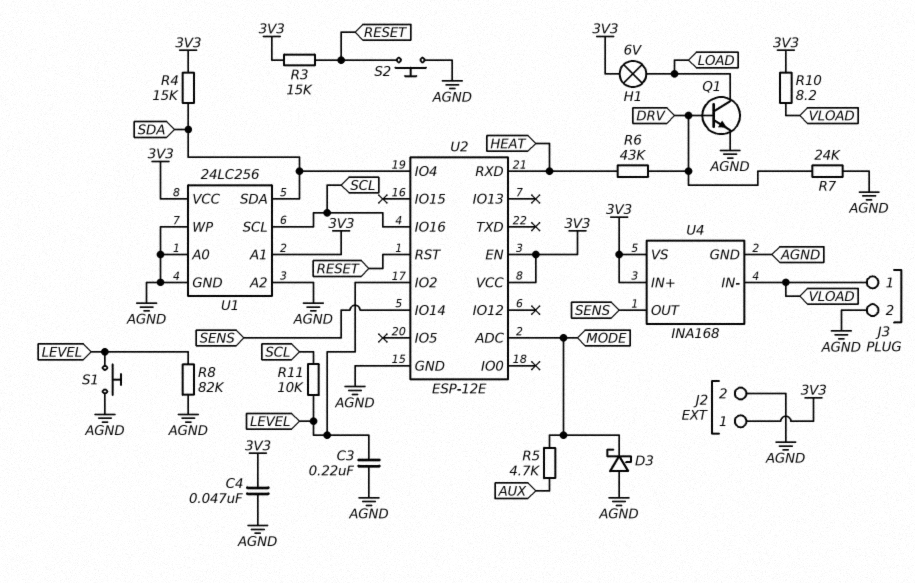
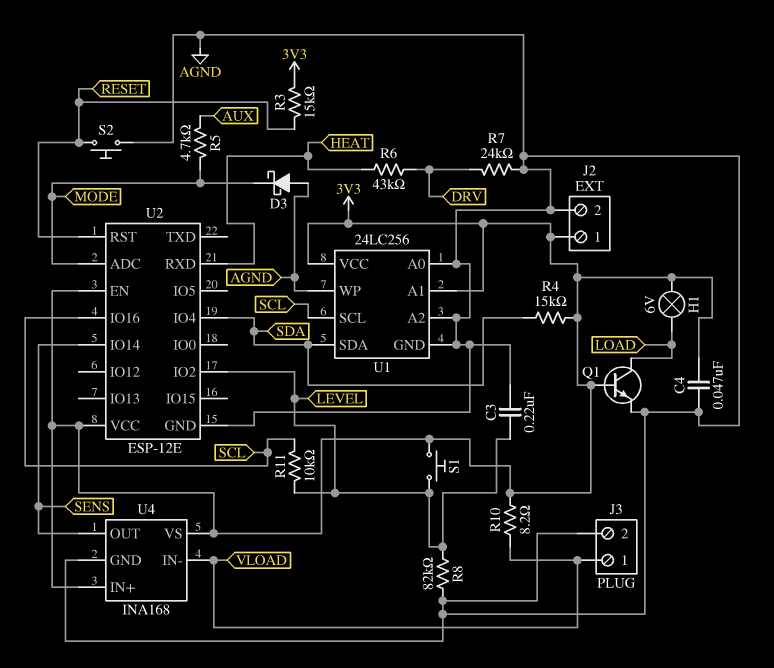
Q1: NPN (B DRV, C LOAD, E AGND) -> NPN (B 3V3, C LOAD, E AGND)
S1: button (AGND, LEVEL) -> button (3V3, LEVEL)

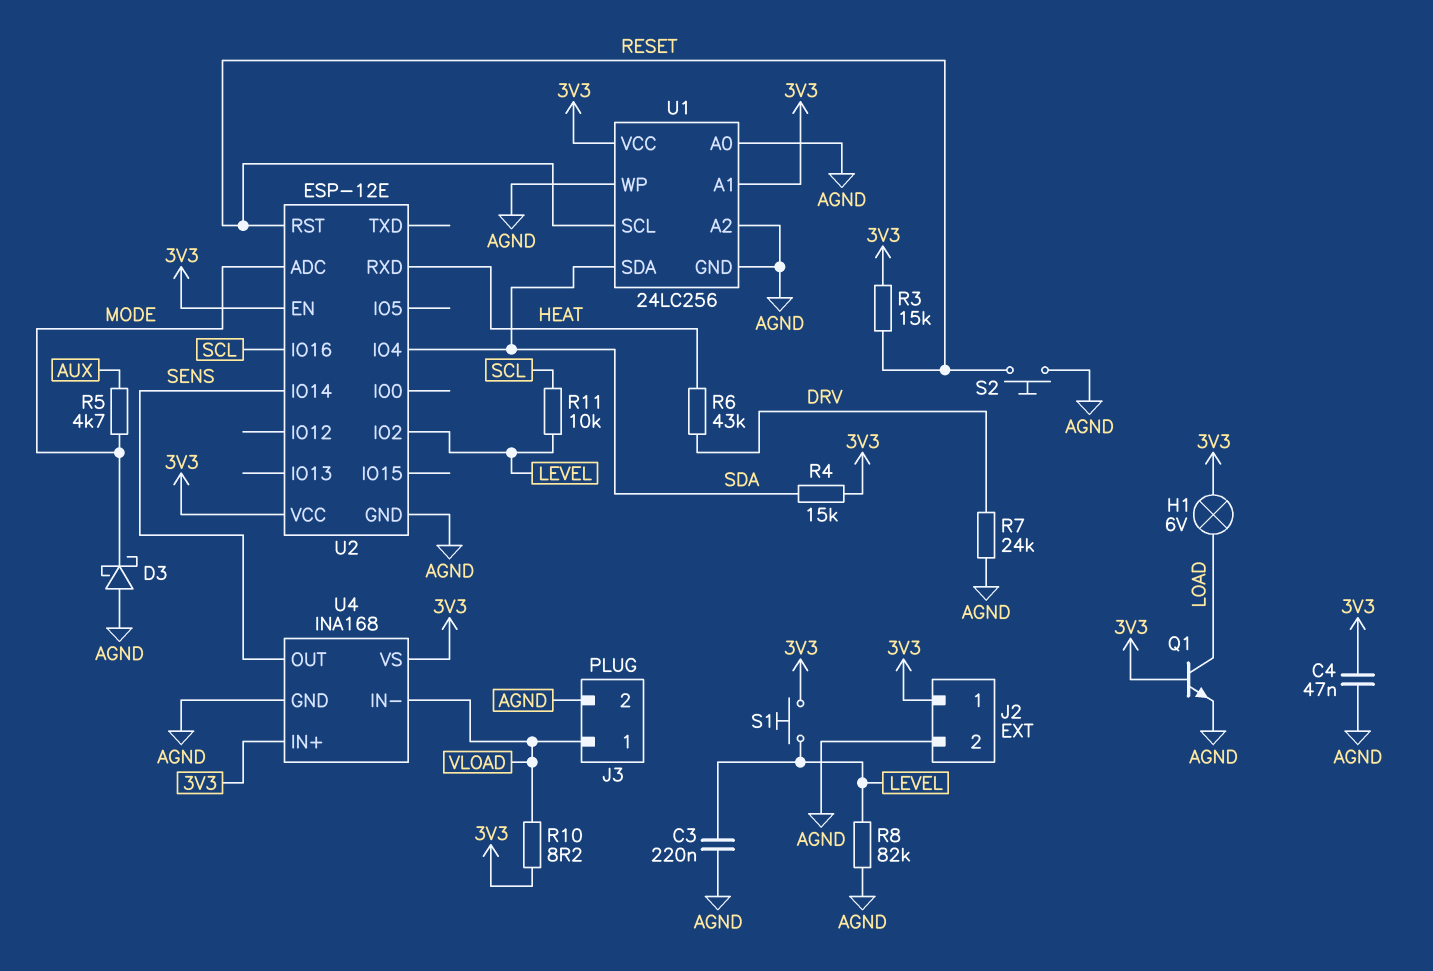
U1 pin SCL: SCL -> RESET

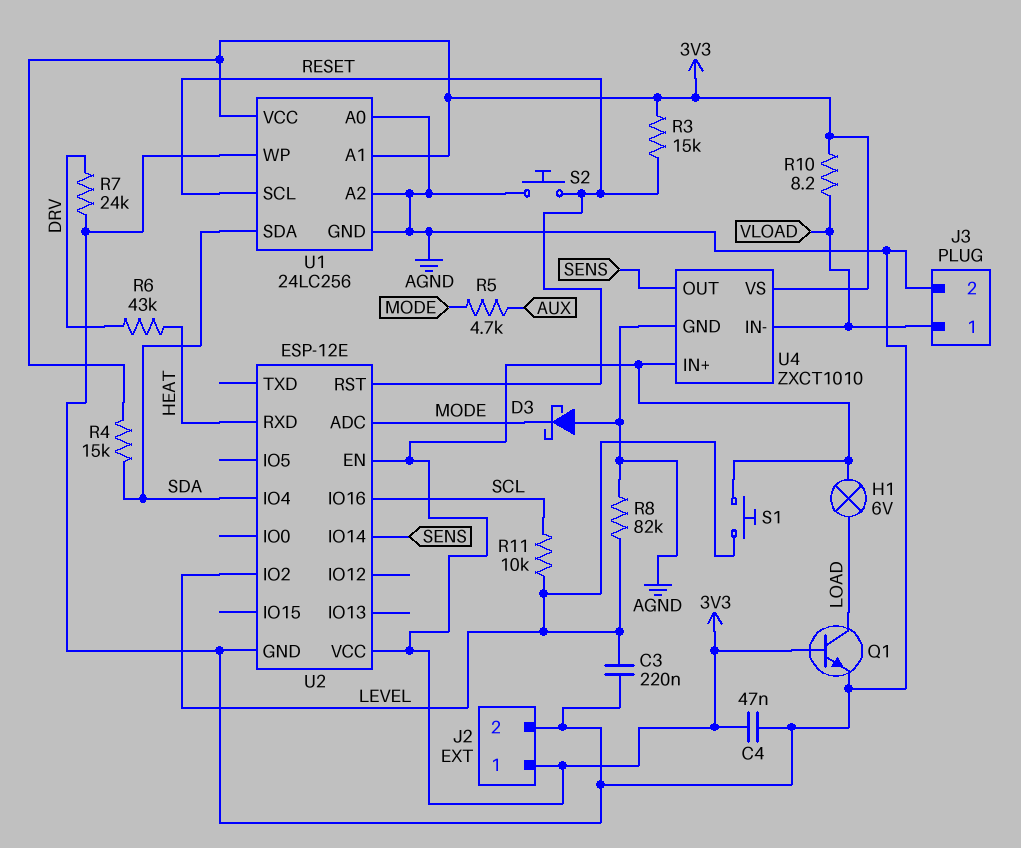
U4: INA168 -> ZXCT1010

